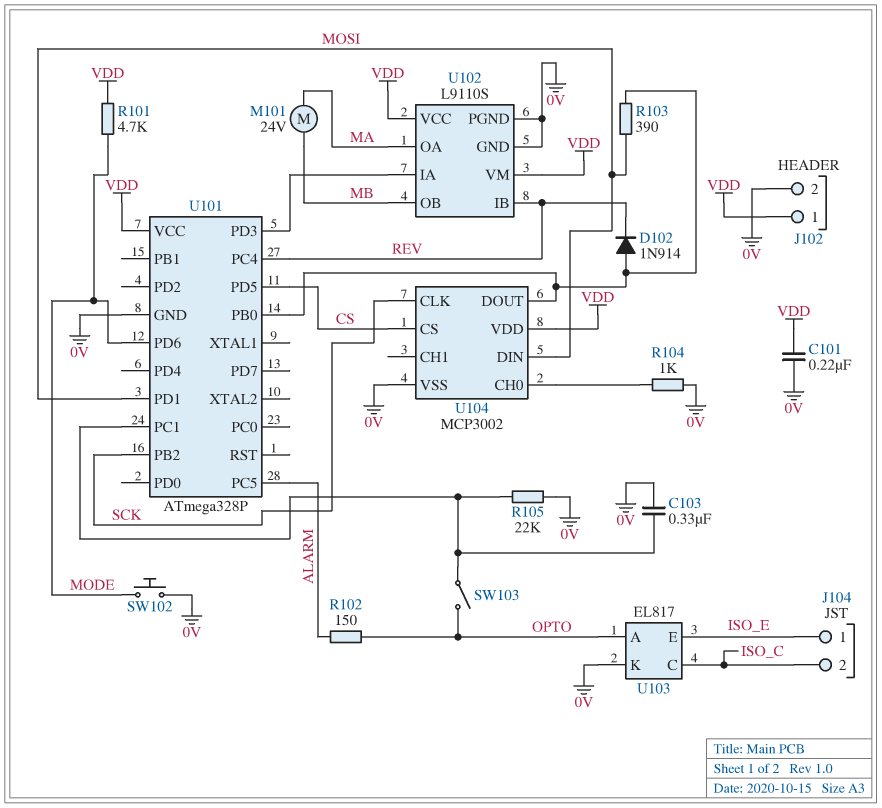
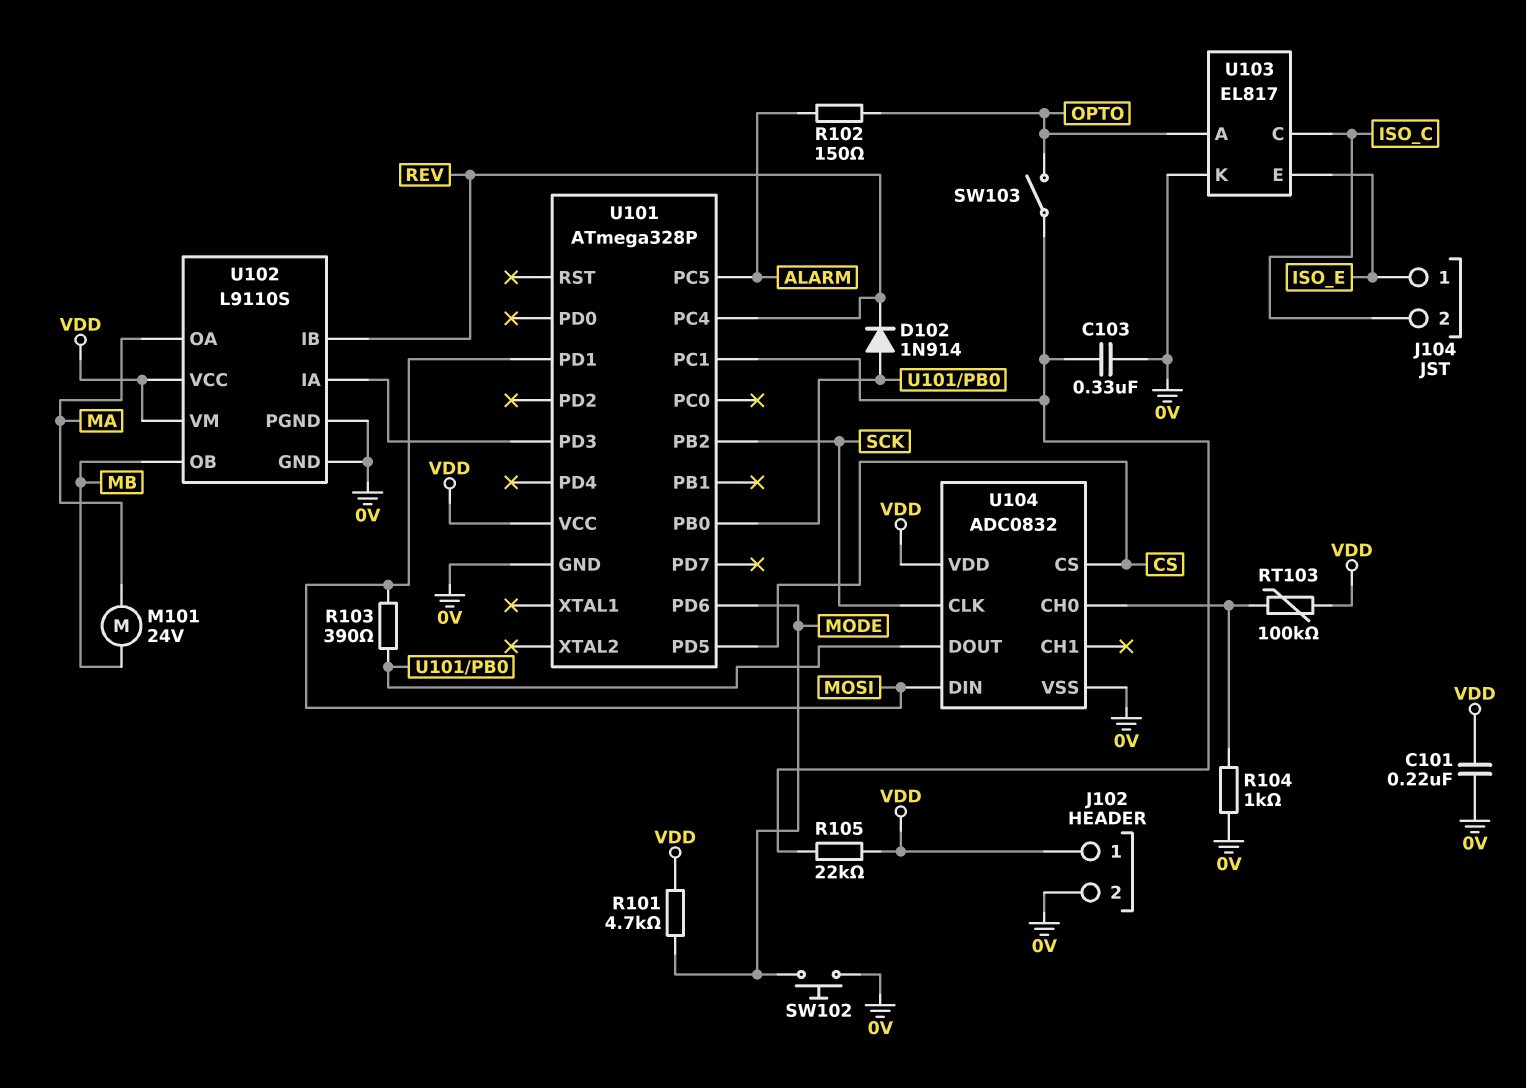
R105: 22k (0V, U101/PC1) -> 22k (U101/PC1, VDD)
RT103: none -> 100k (U104/CH0, VDD)
U104: MCP3002 -> ADC0832

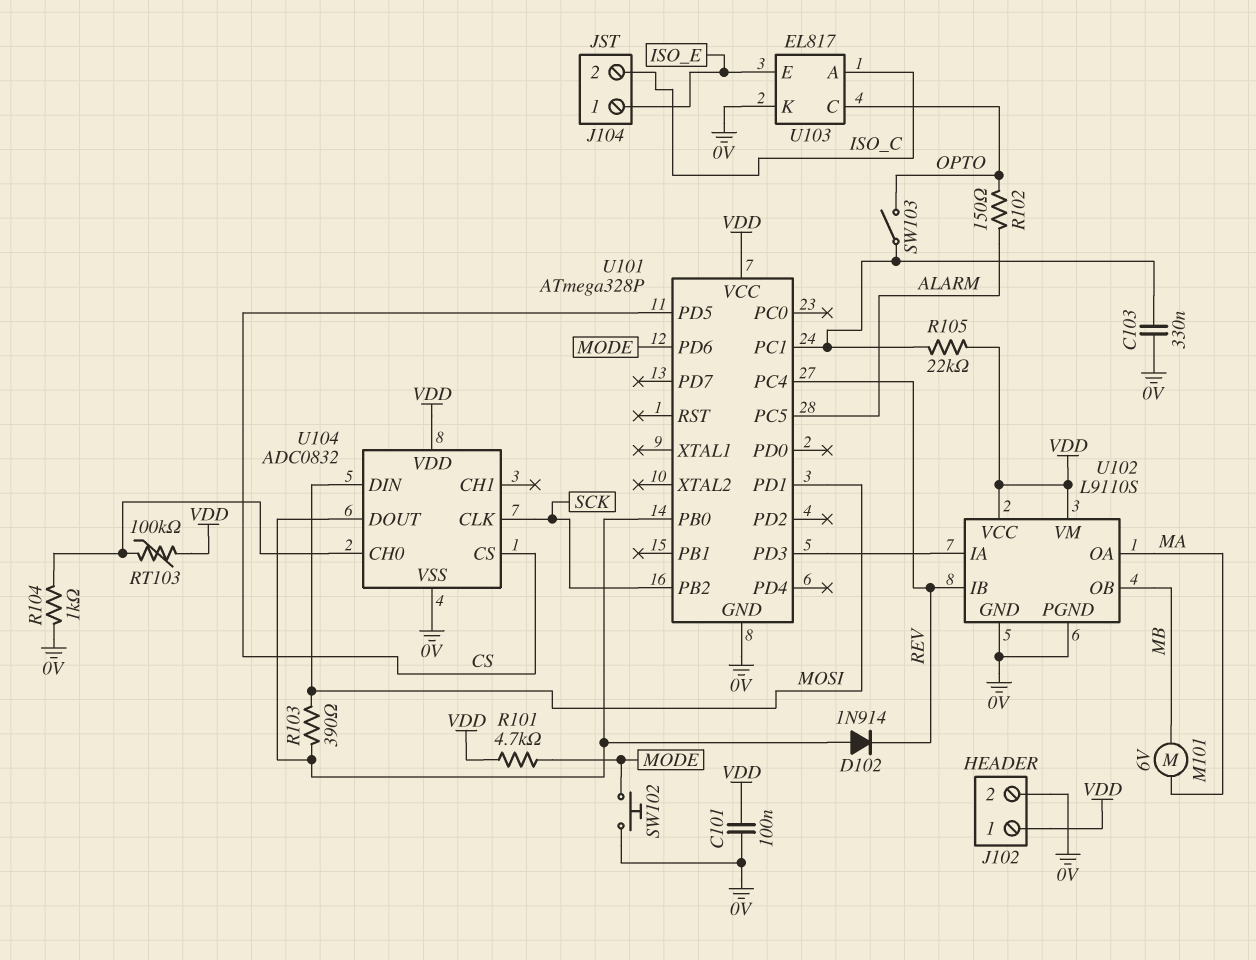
C101: 220nF (0V, VDD) -> 100nF (0V, VDD)
M101: motor 24V (MA, MB) -> motor 6V (MA, MB)
U103 pin A: OPTO -> ISO_C
U103 pin C: ISO_C -> OPTO

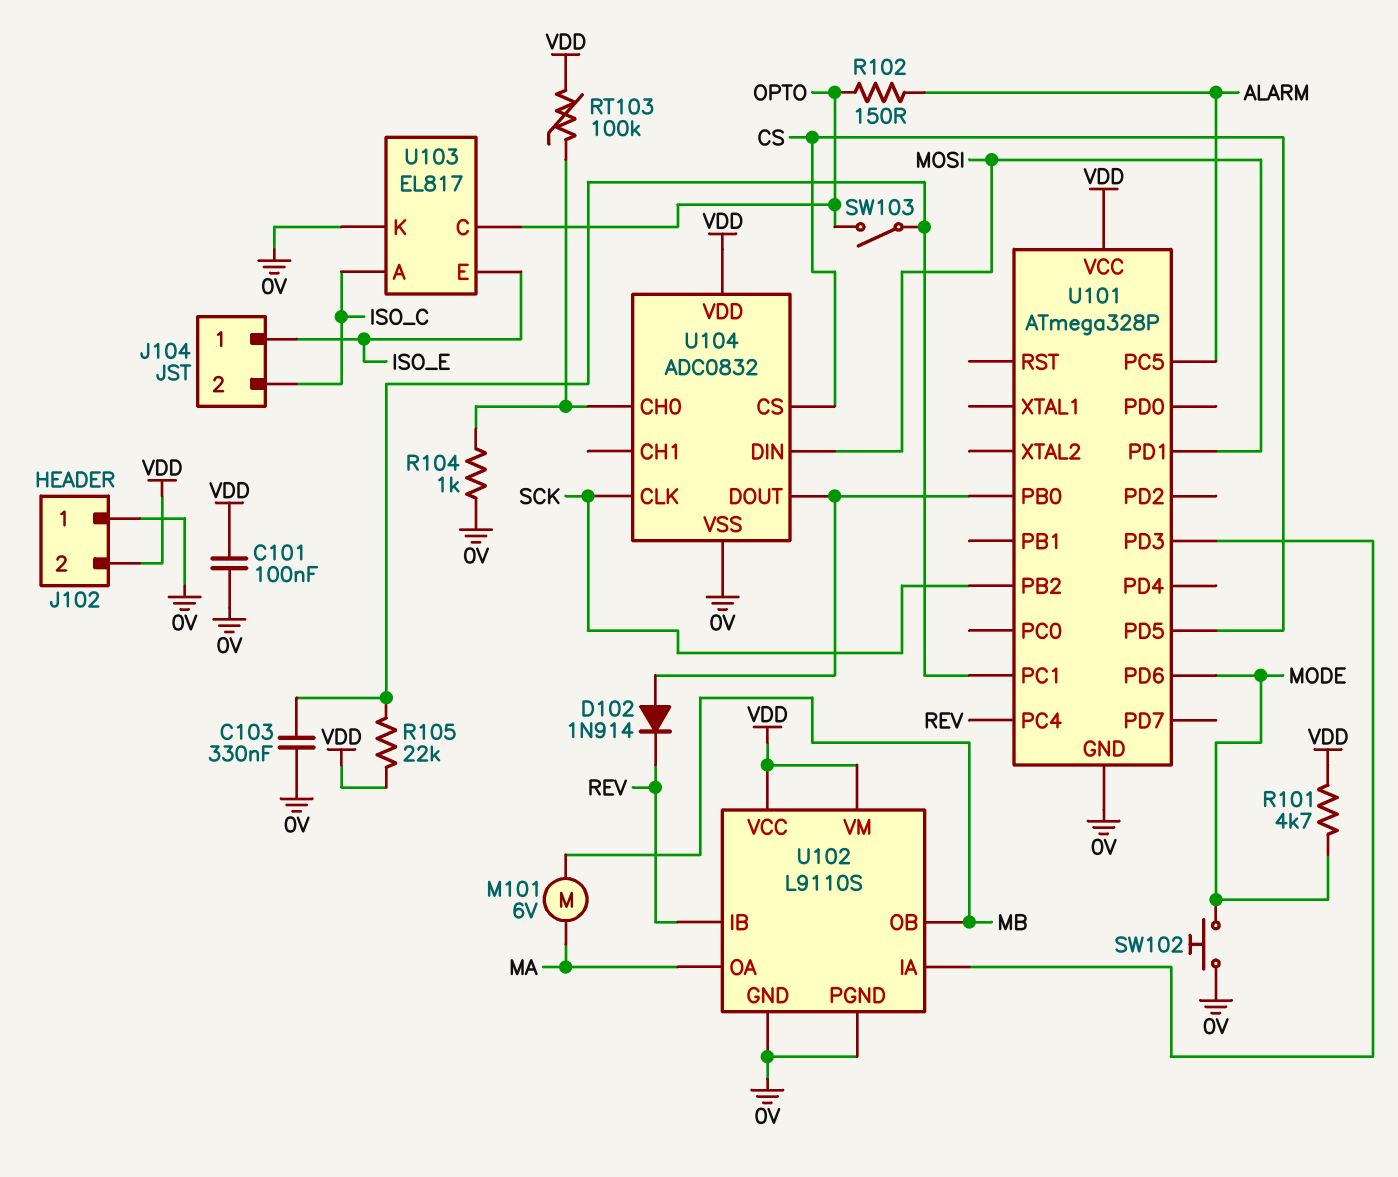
J102 pin 1: VDD -> 0V
J102 pin 2: 0V -> VDD
R103: 390 (MOSI, U101/PB0) -> none

